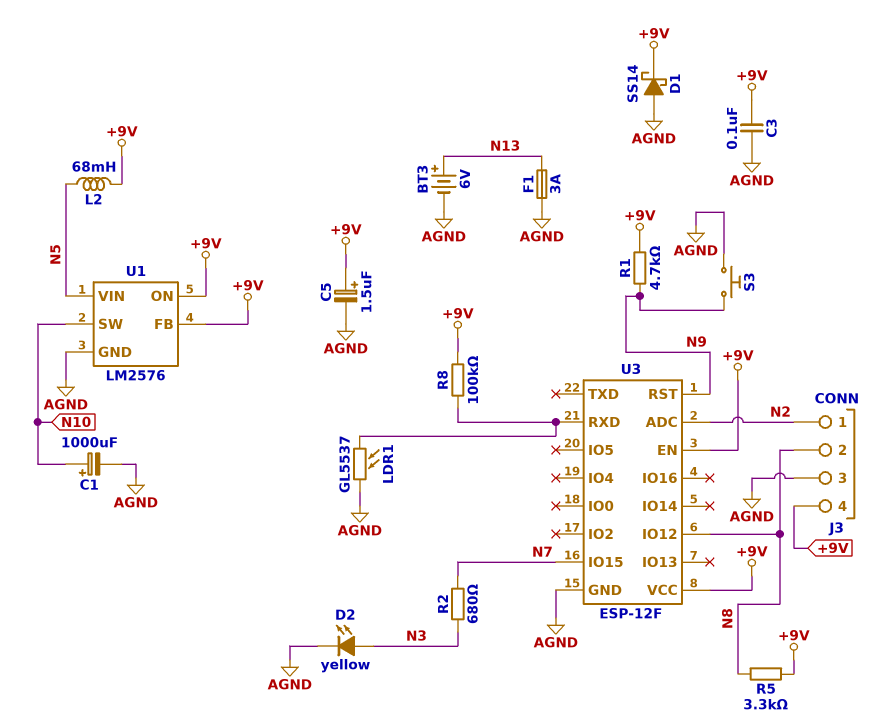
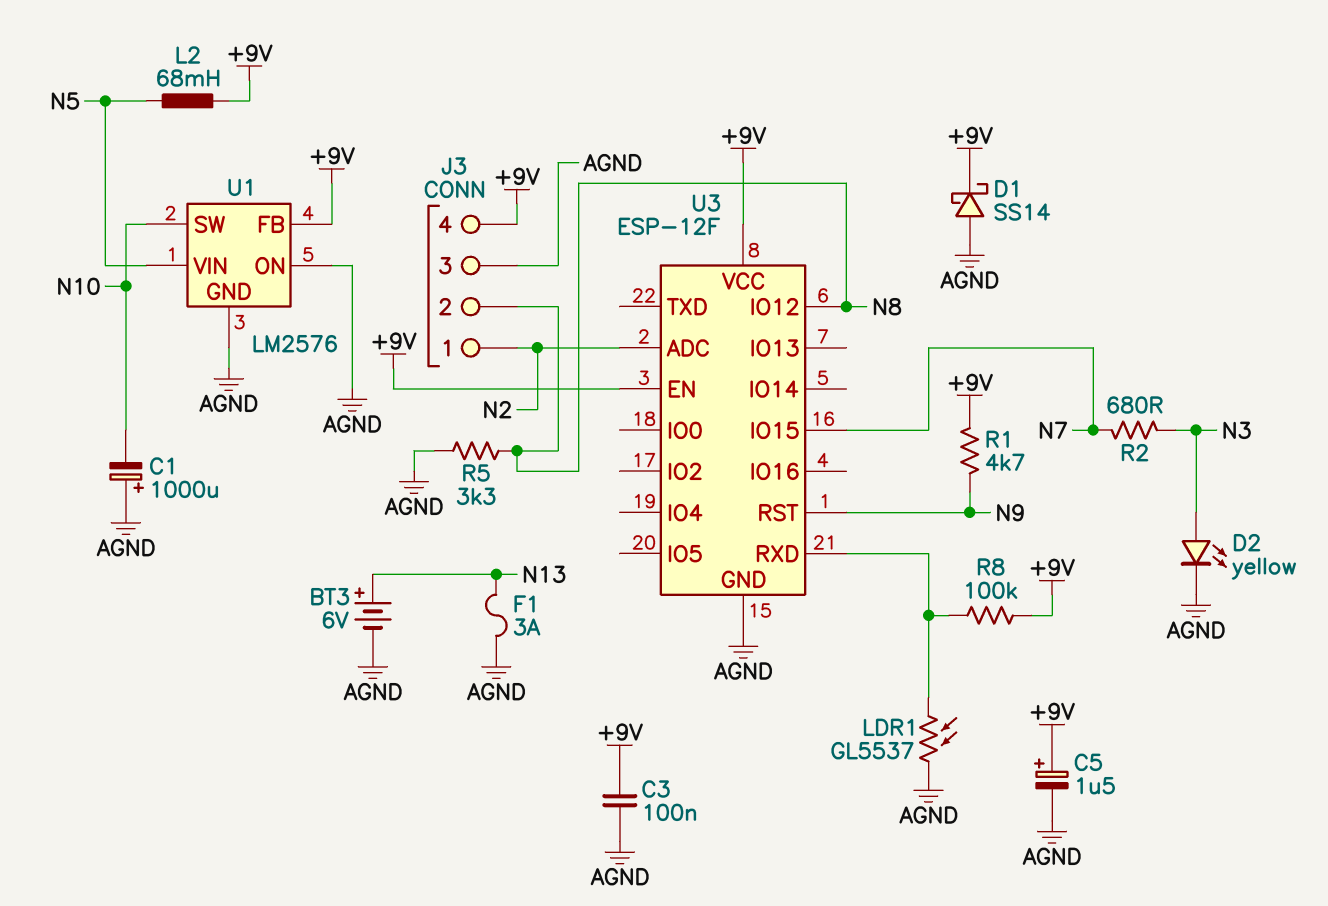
C1: 1000uF (plus N10, minus AGND) -> 1000uF (plus AGND, minus N10)
R5: 3.3k (+9V, N8) -> 3.3k (AGND, N8)
S3: button (AGND, N9) -> none
U1 pin ON: +9V -> AGND

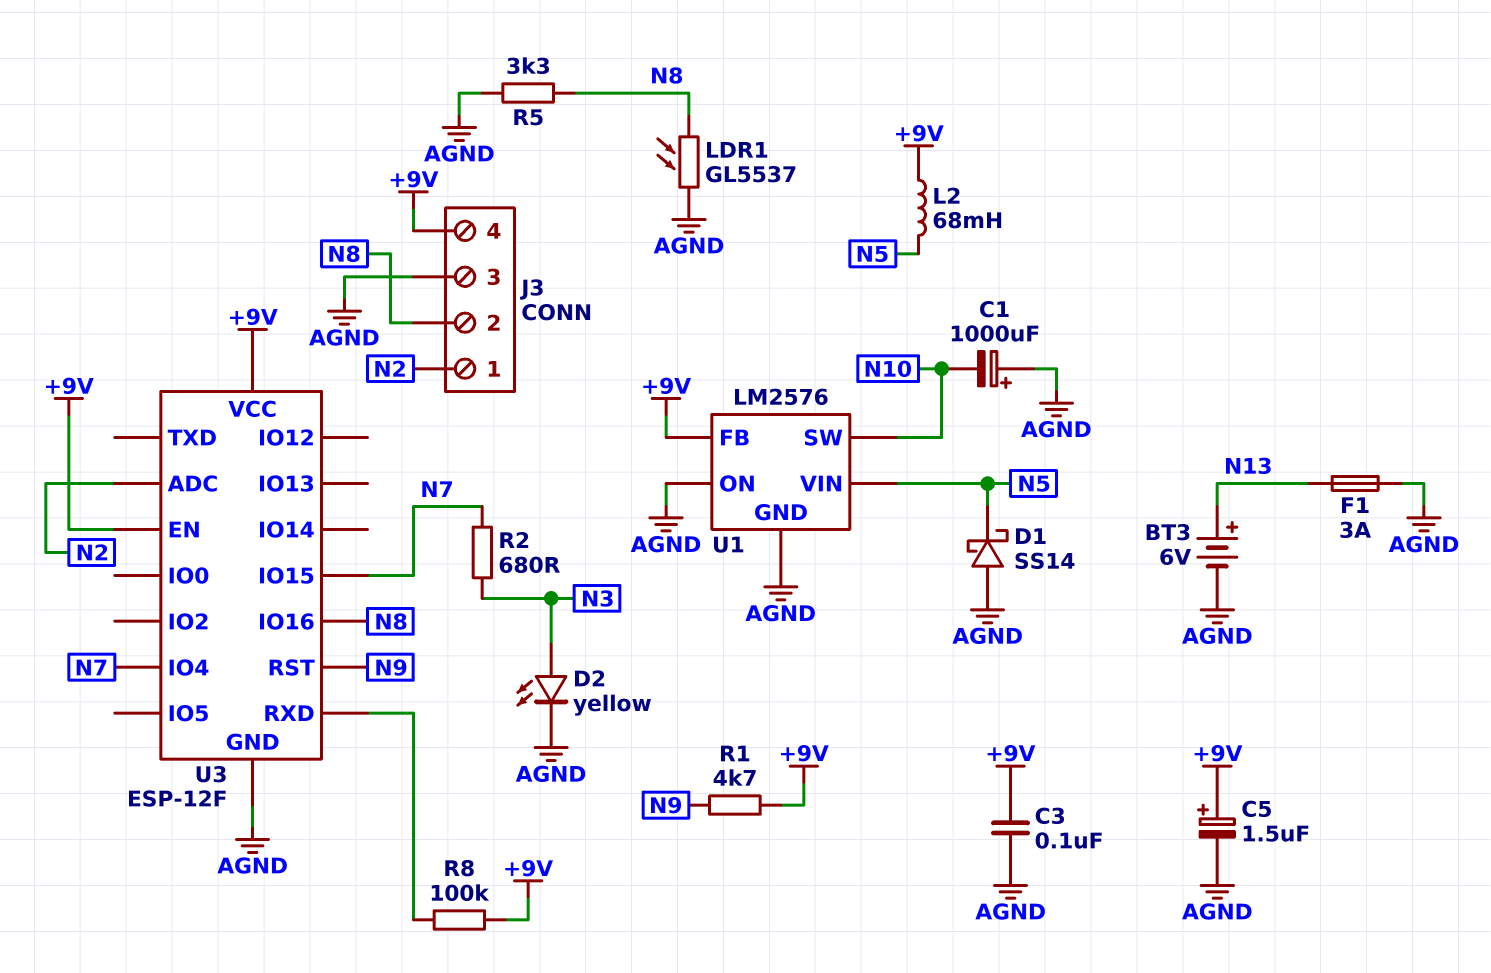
D1: schottky SS14 (A AGND, K +9V) -> schottky SS14 (A AGND, K N5)
LDR1: GL5537 (AGND, U3/RXD) -> GL5537 (AGND, N8)
U3 pin IO4: none -> N7
U3 pin IO12: N8 -> none
U3 pin IO16: none -> N8

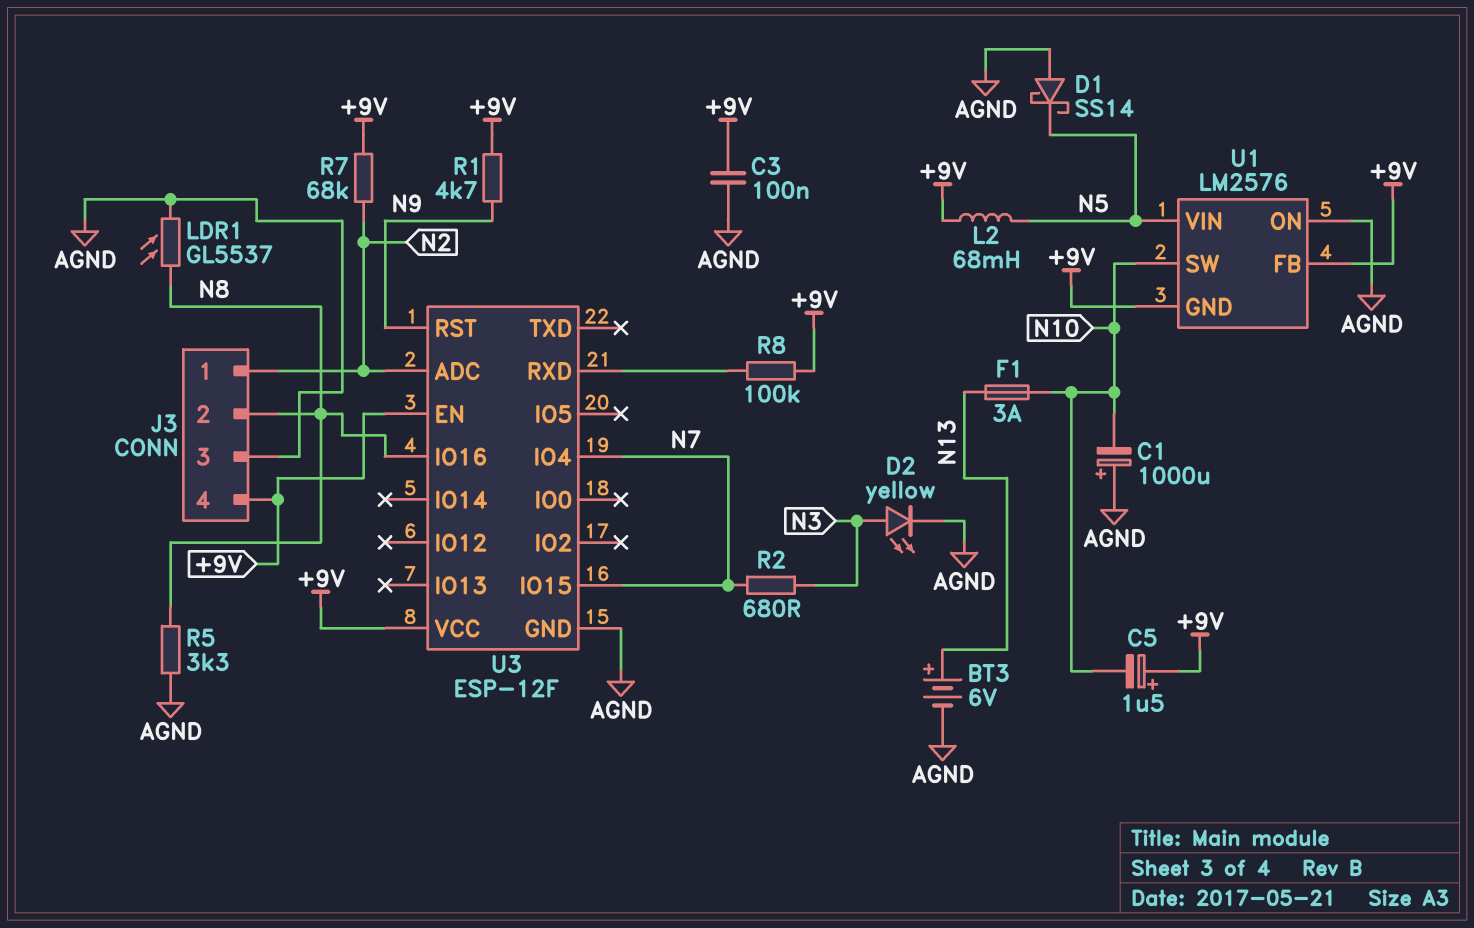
C5: 1.5uF (plus +9V, minus AGND) -> 1.5uF (plus +9V, minus N10)
F1: 3A (AGND, N13) -> 3A (N10, N13)
R7: none -> 68k (+9V, N2)
U1 pin GND: AGND -> +9V

